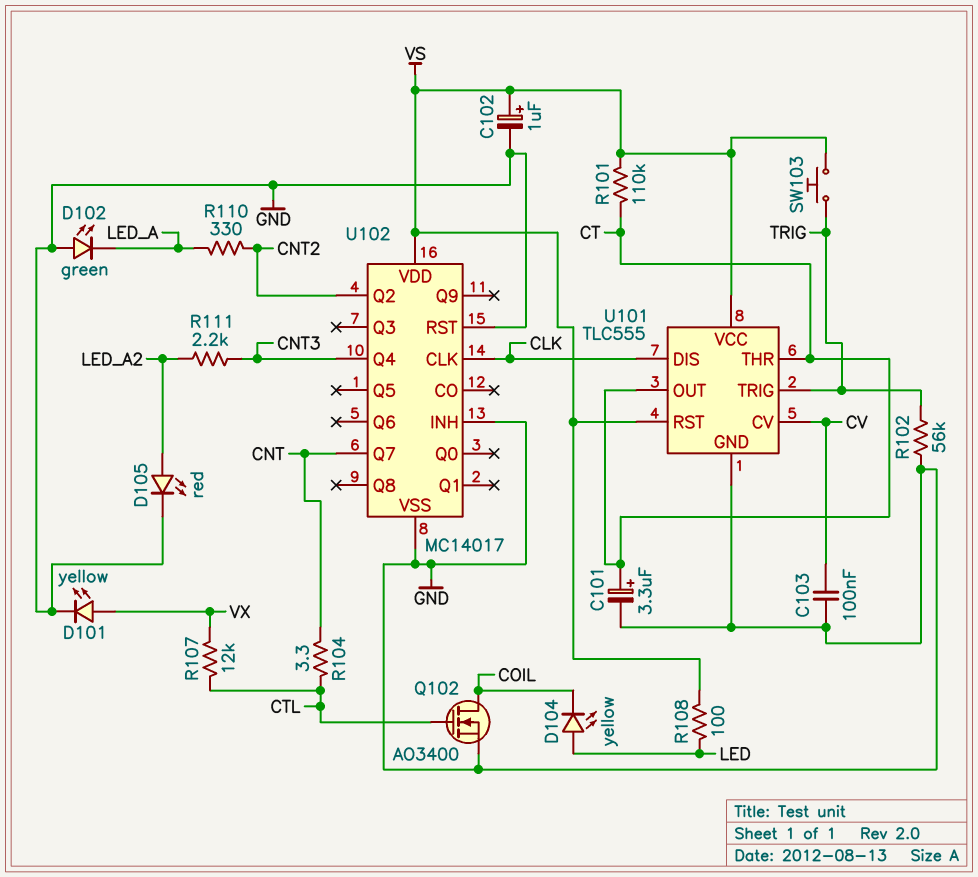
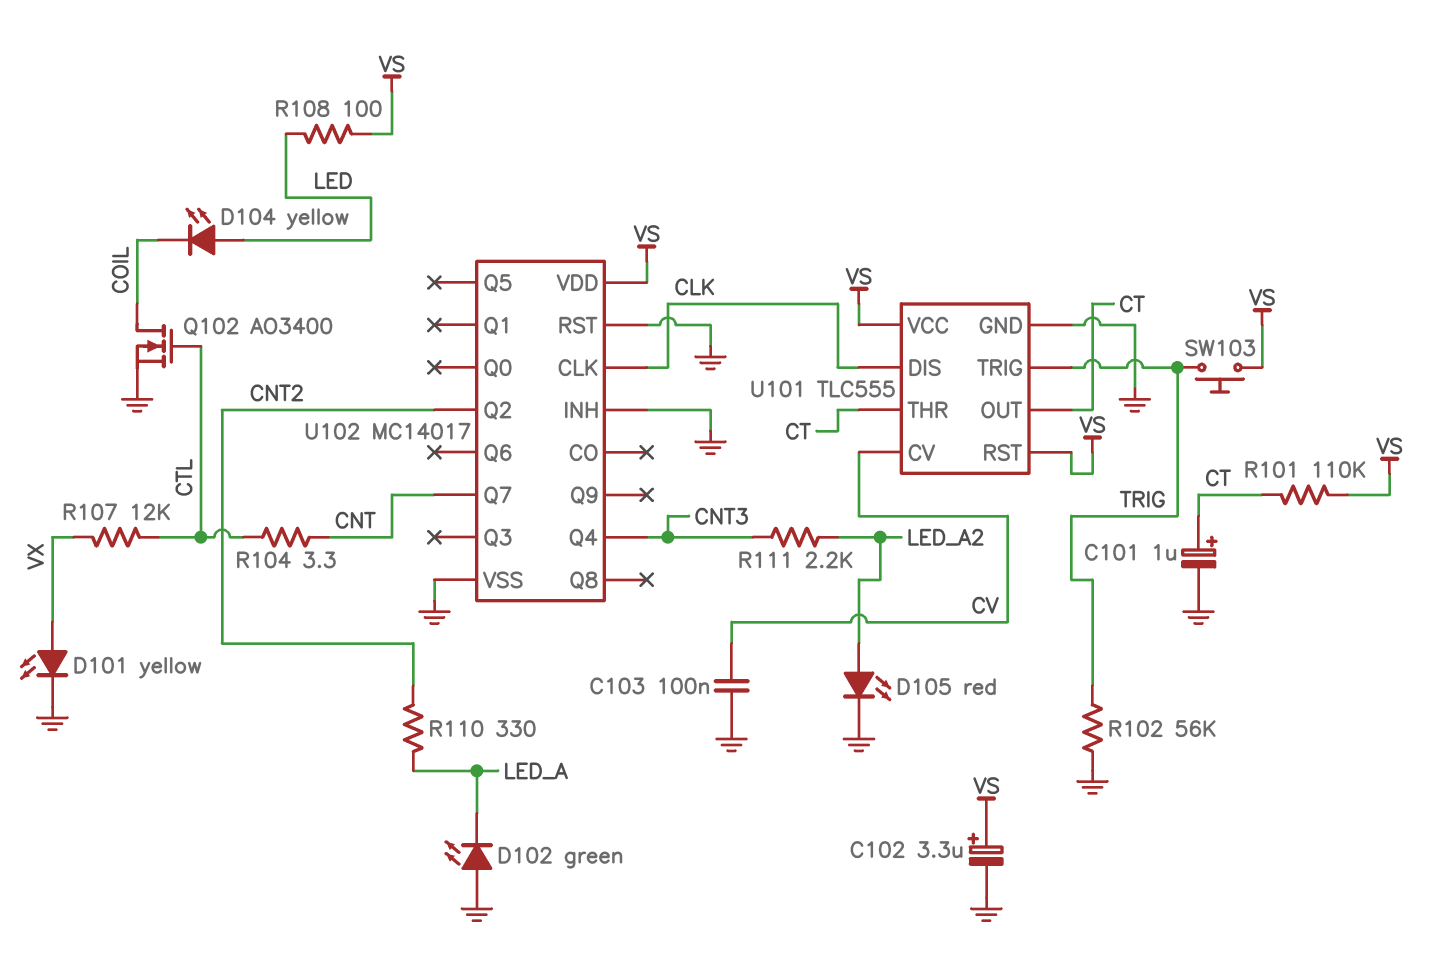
C101: 3.3uF (plus CT, minus GND) -> 1uF (plus CT, minus GND)
C102: 1uF (plus VS, minus GND) -> 3.3uF (plus VS, minus GND)

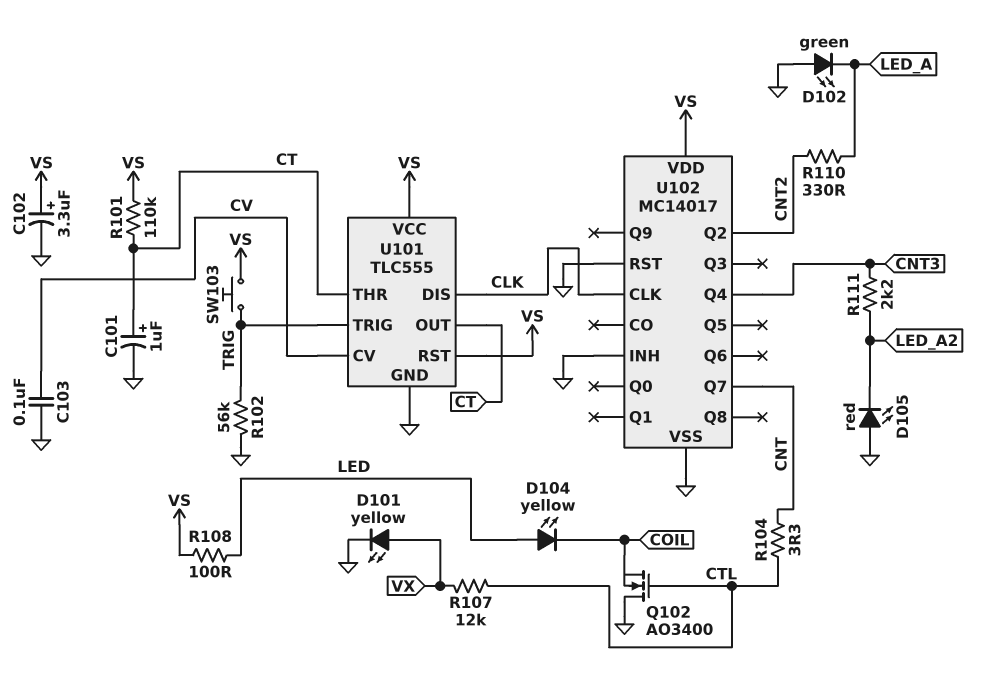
D105: LED red (A LED_A2, K GND) -> LED red (A GND, K LED_A2)
Q102: NMOS AO3400 (G CTL, D COIL, S GND) -> NMOS AO3400 (G CTL, D GND, S COIL)

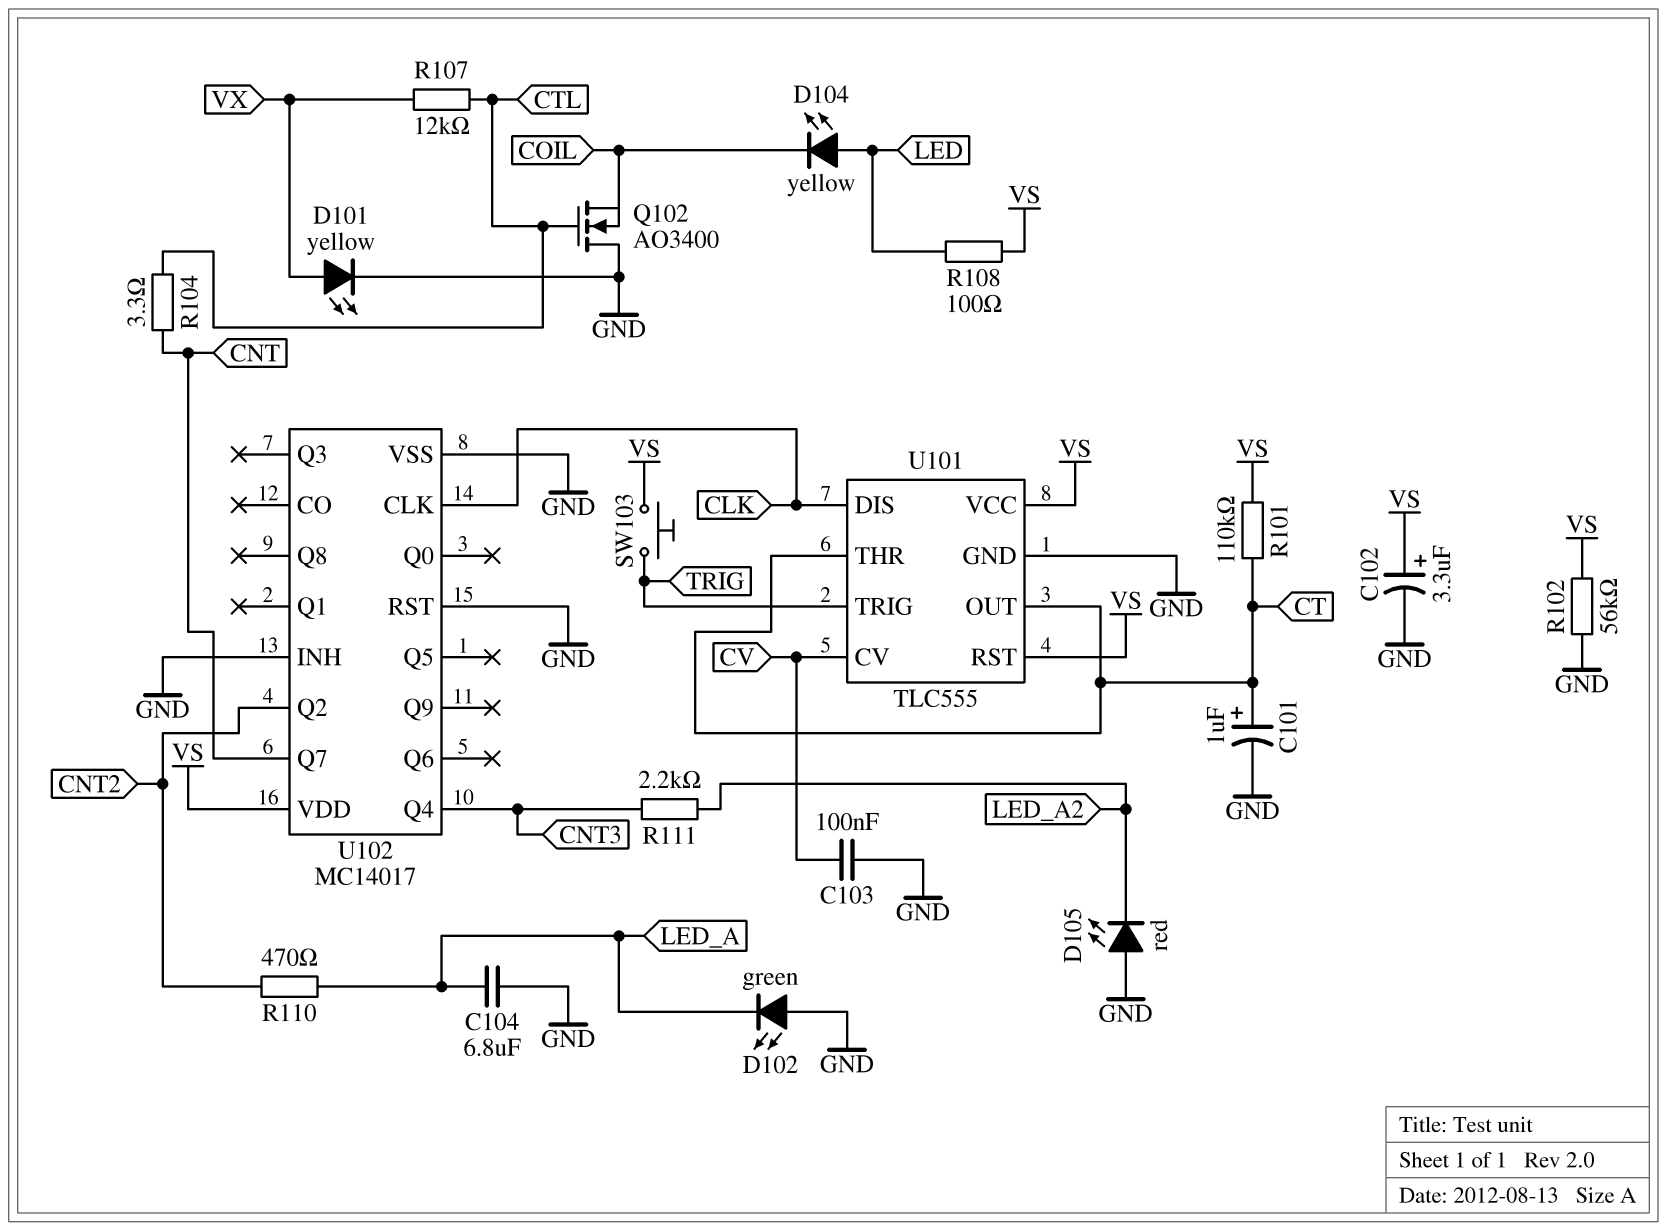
C104: none -> 6.8uF (GND, LED_A)
R102: 56k (GND, TRIG) -> 56k (GND, VS)
R110: 330 (CNT2, LED_A) -> 470 (CNT2, LED_A)

